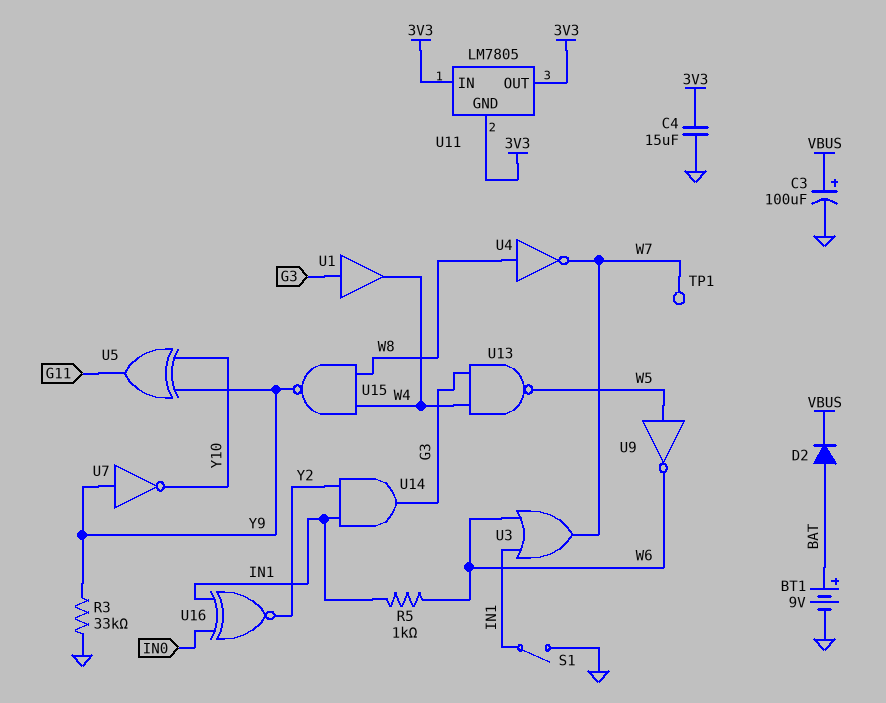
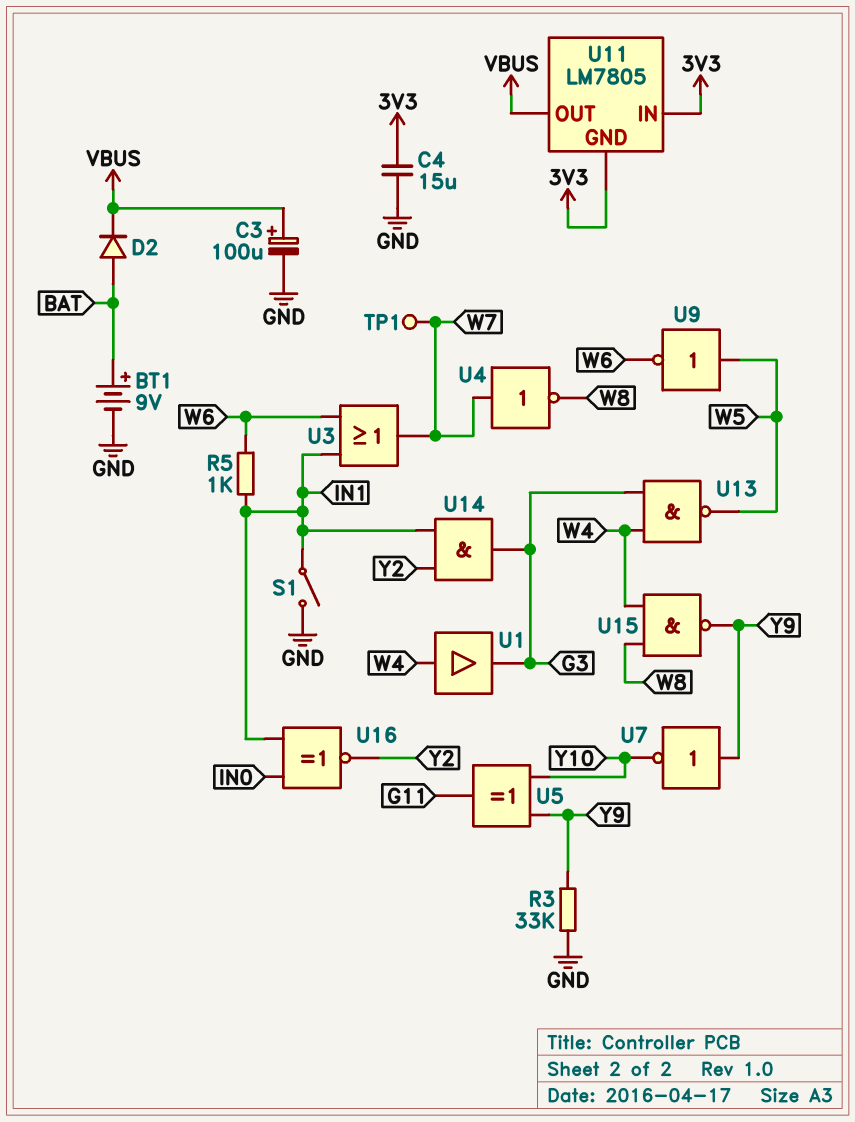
U1: buffer (in G3, out W4) -> buffer (in W4, out G3)
U4: NOT (in W8, out W7) -> NOT (in W7, out W8)
U11 pin OUT: 3V3 -> VBUS

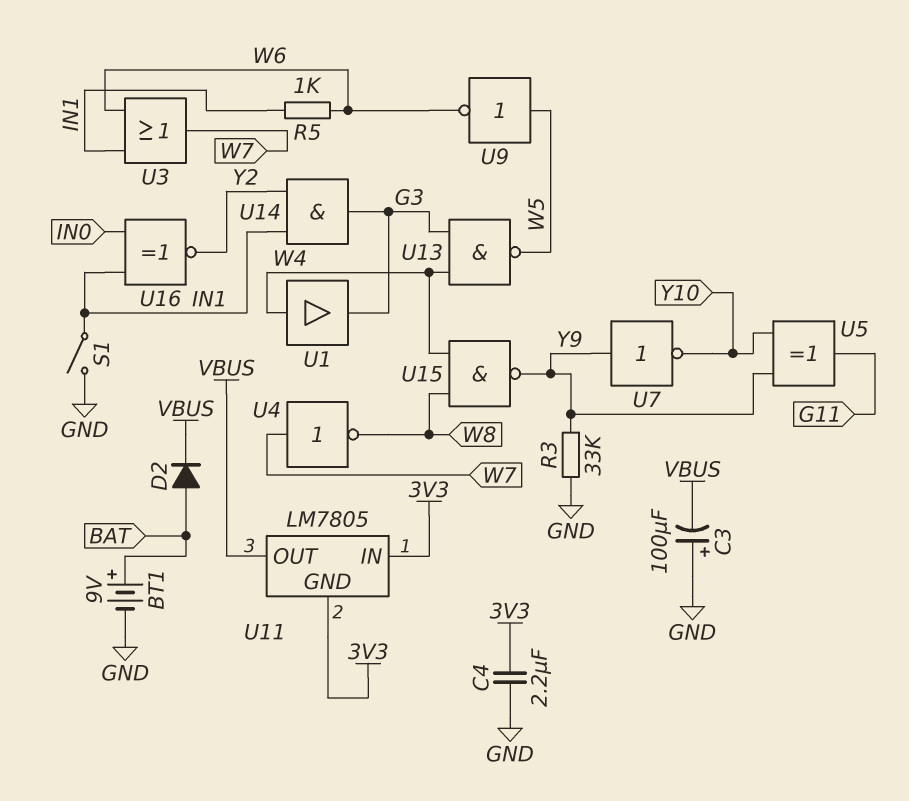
C3: 100uF (plus VBUS, minus GND) -> 100uF (plus GND, minus VBUS)
C4: 15uF (3V3, GND) -> 2.2uF (3V3, GND)
TP1: test point (W7) -> none

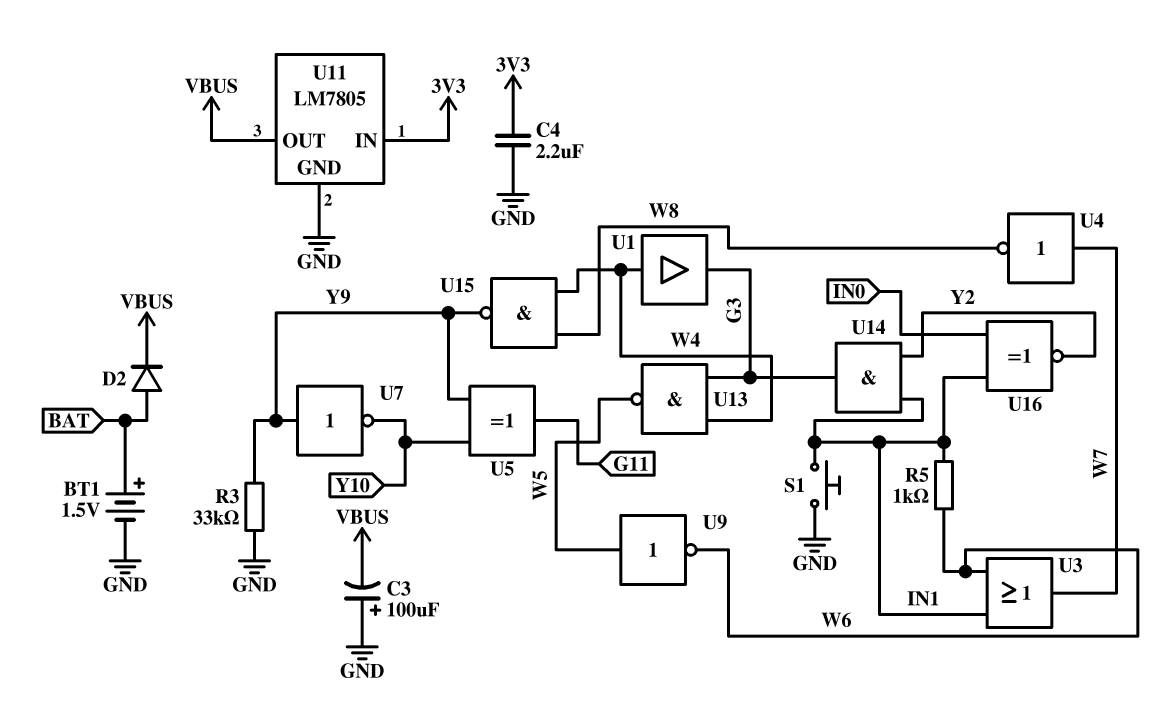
BT1: 9V (plus BAT, minus GND) -> 1.5V (plus BAT, minus GND)
S1: switch (GND, IN1) -> button (GND, IN1)
U11 pin GND: 3V3 -> GND

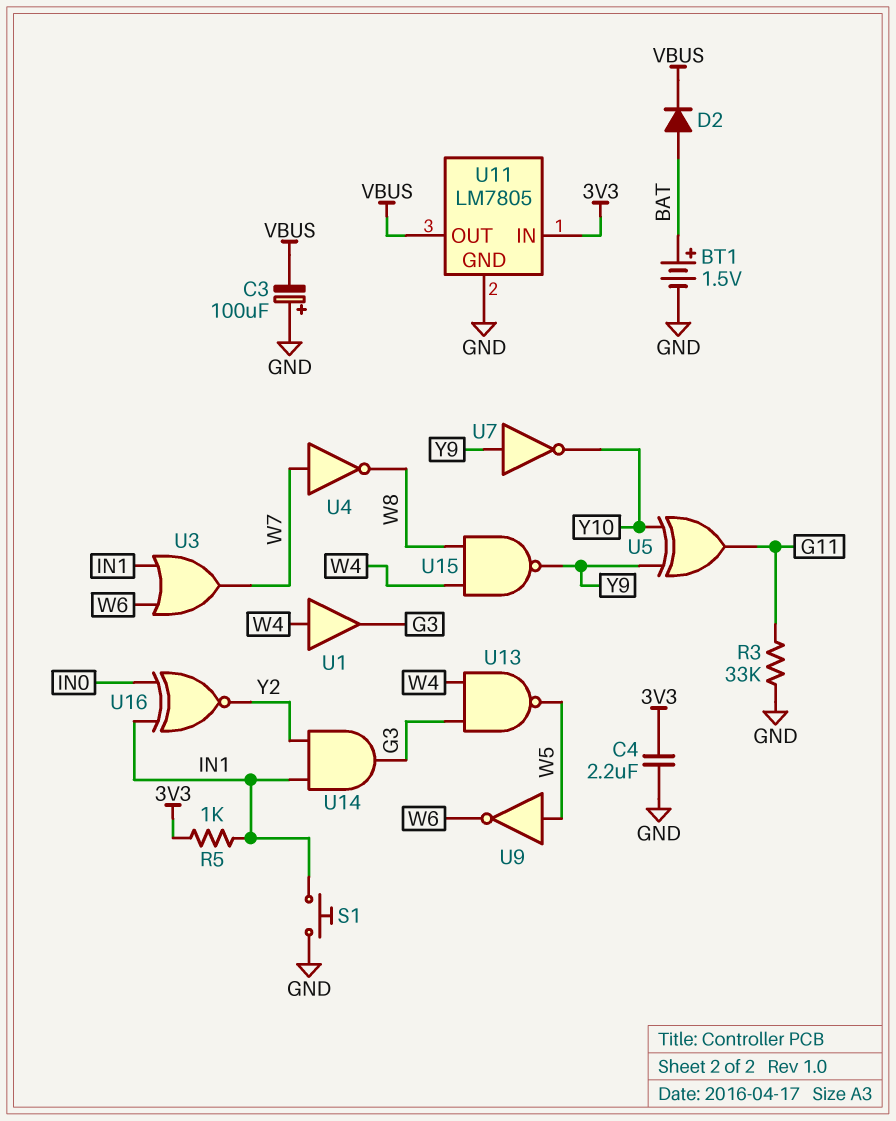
R3: 33k (GND, Y9) -> 33k (G11, GND)
R5: 1k (IN1, W6) -> 1k (3V3, IN1)

